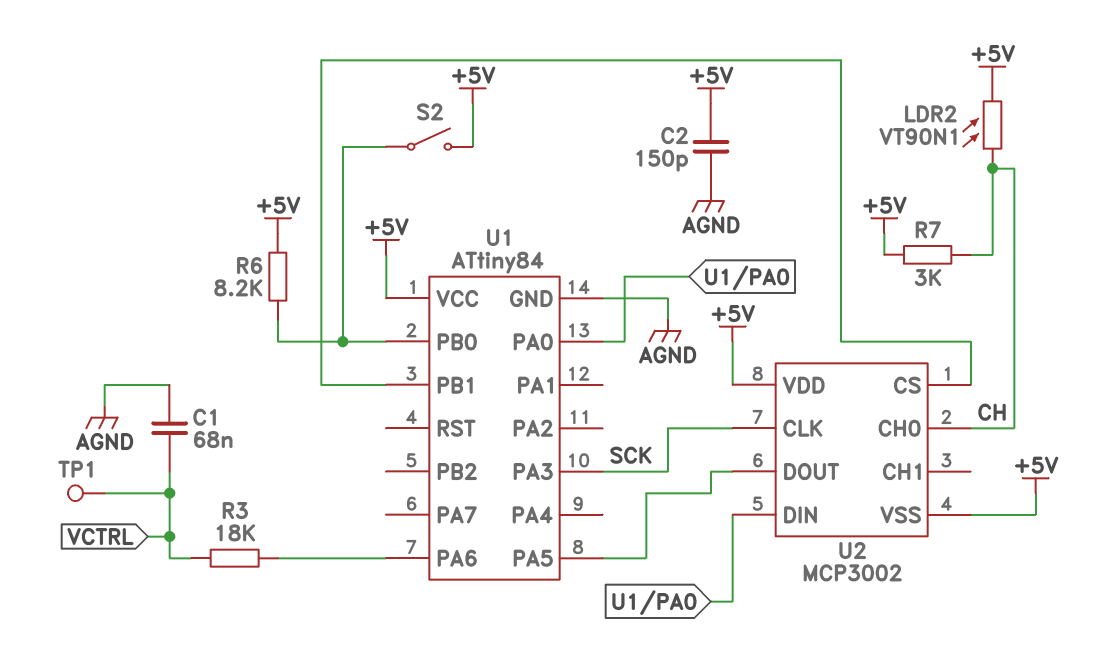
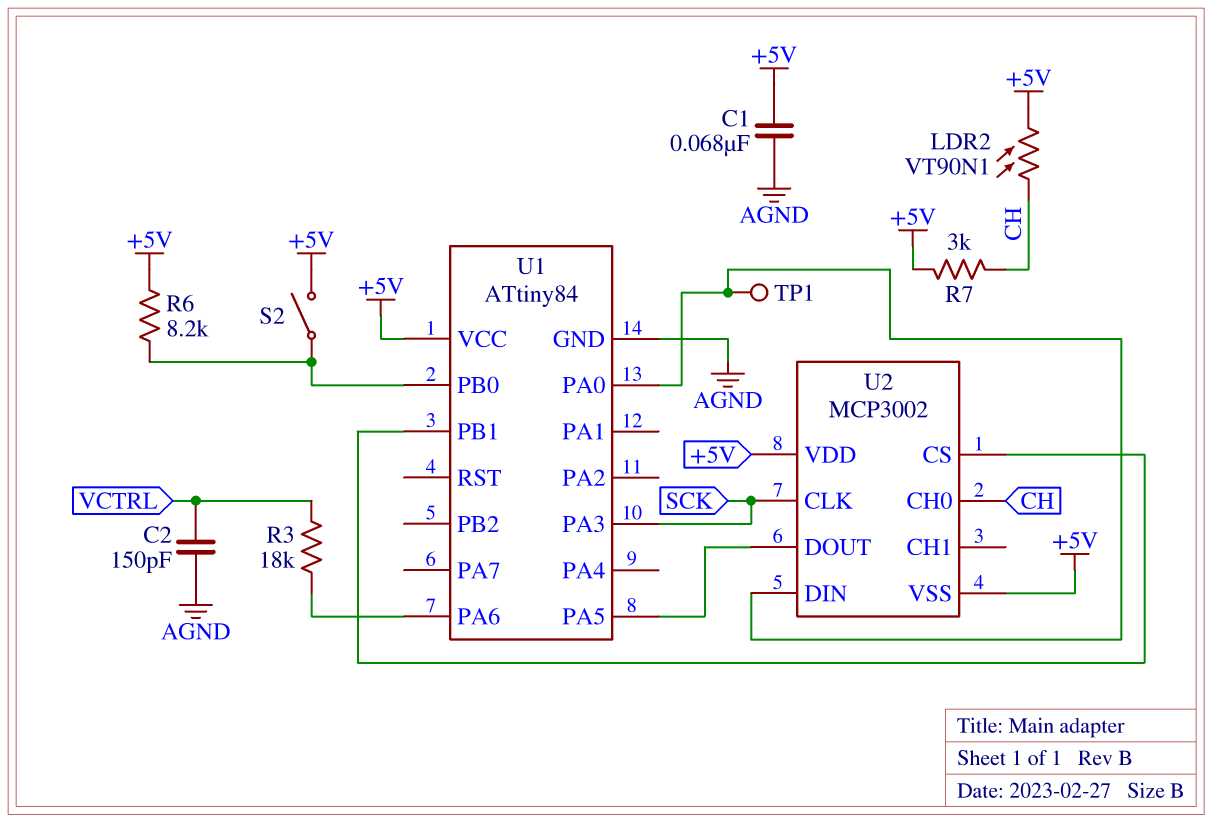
C1: 68nF (AGND, VCTRL) -> 68nF (+5V, AGND)
C2: 150pF (+5V, AGND) -> 150pF (AGND, VCTRL)
TP1: test point (VCTRL) -> test point (U1/PA0)

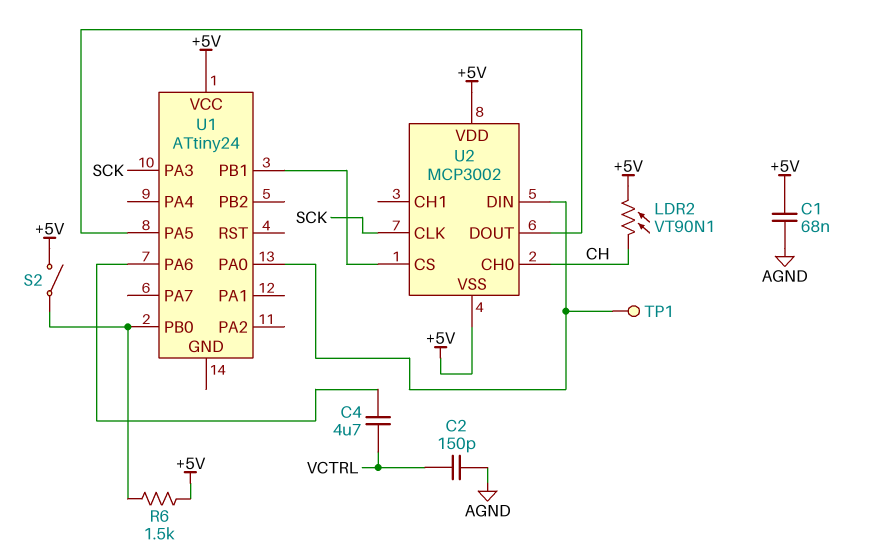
C4: none -> 4.7uF (U1/PA6, VCTRL)
R3: 18k (U1/PA6, VCTRL) -> none
R6: 8.2k (+5V, U1/PB0) -> 1.5k (+5V, U1/PB0)
R7: 3k (+5V, CH) -> none
U1: ATtiny84 -> ATtiny24
U1 pin GND: AGND -> none

